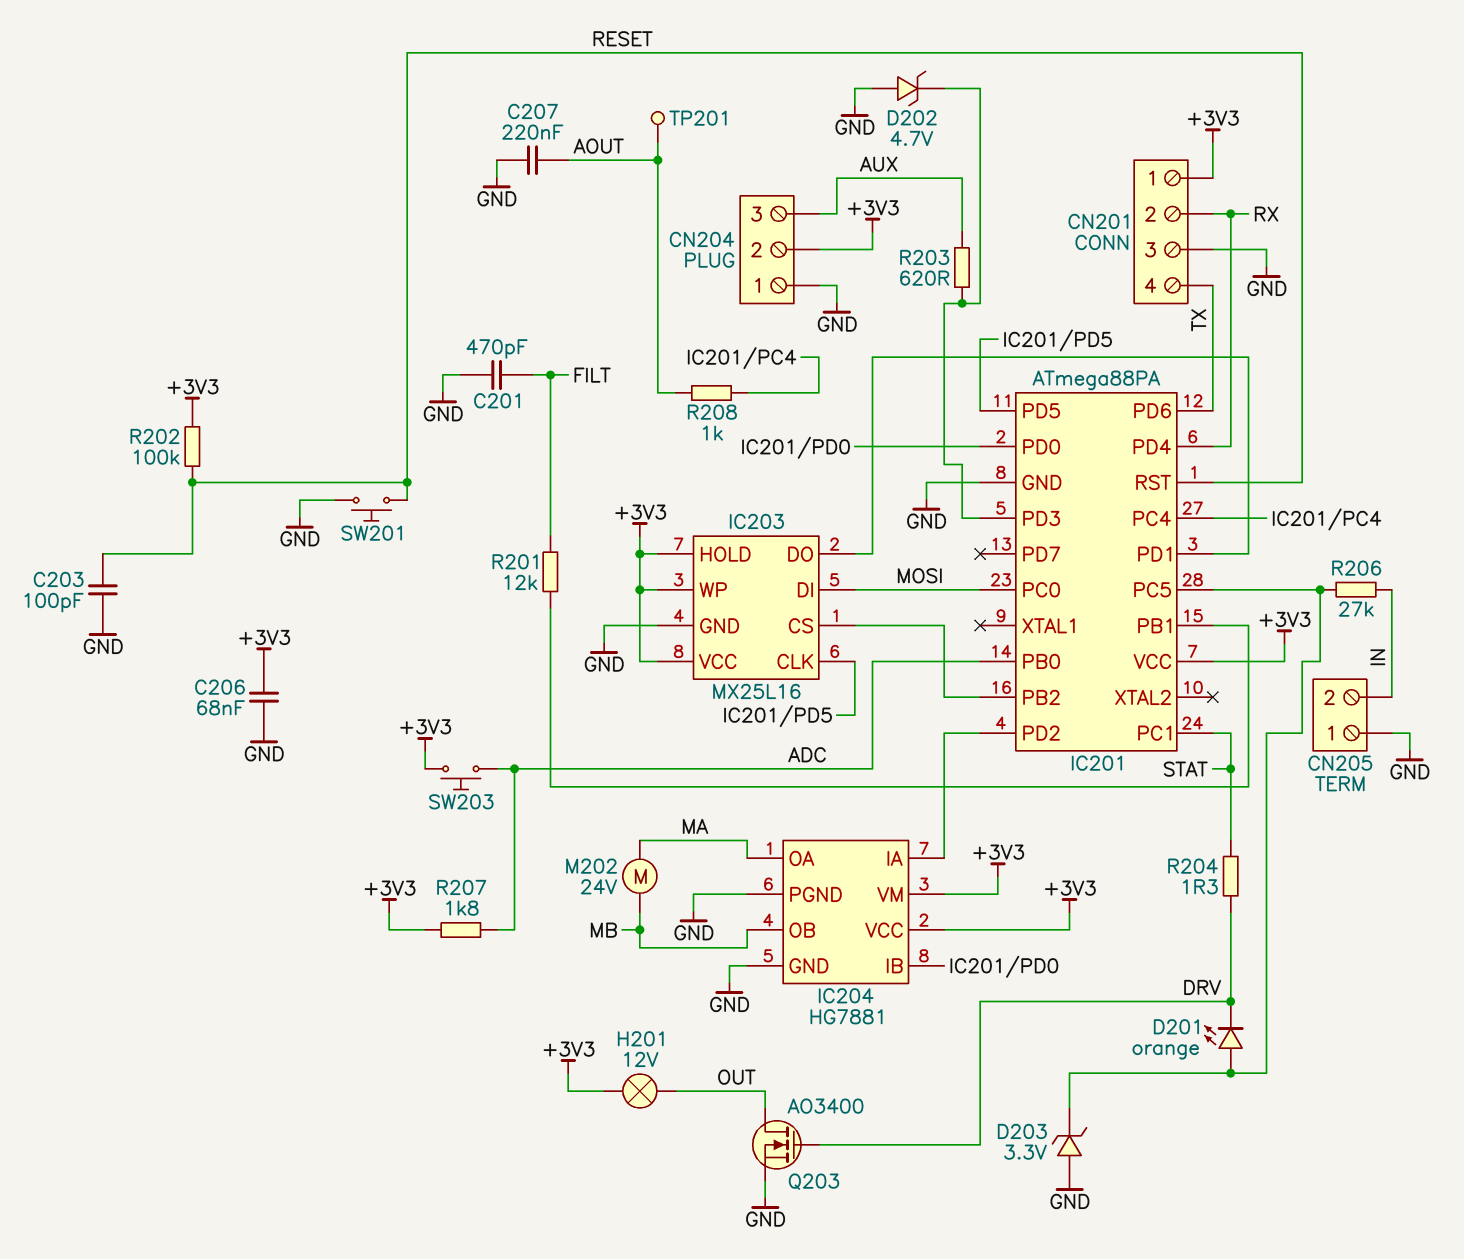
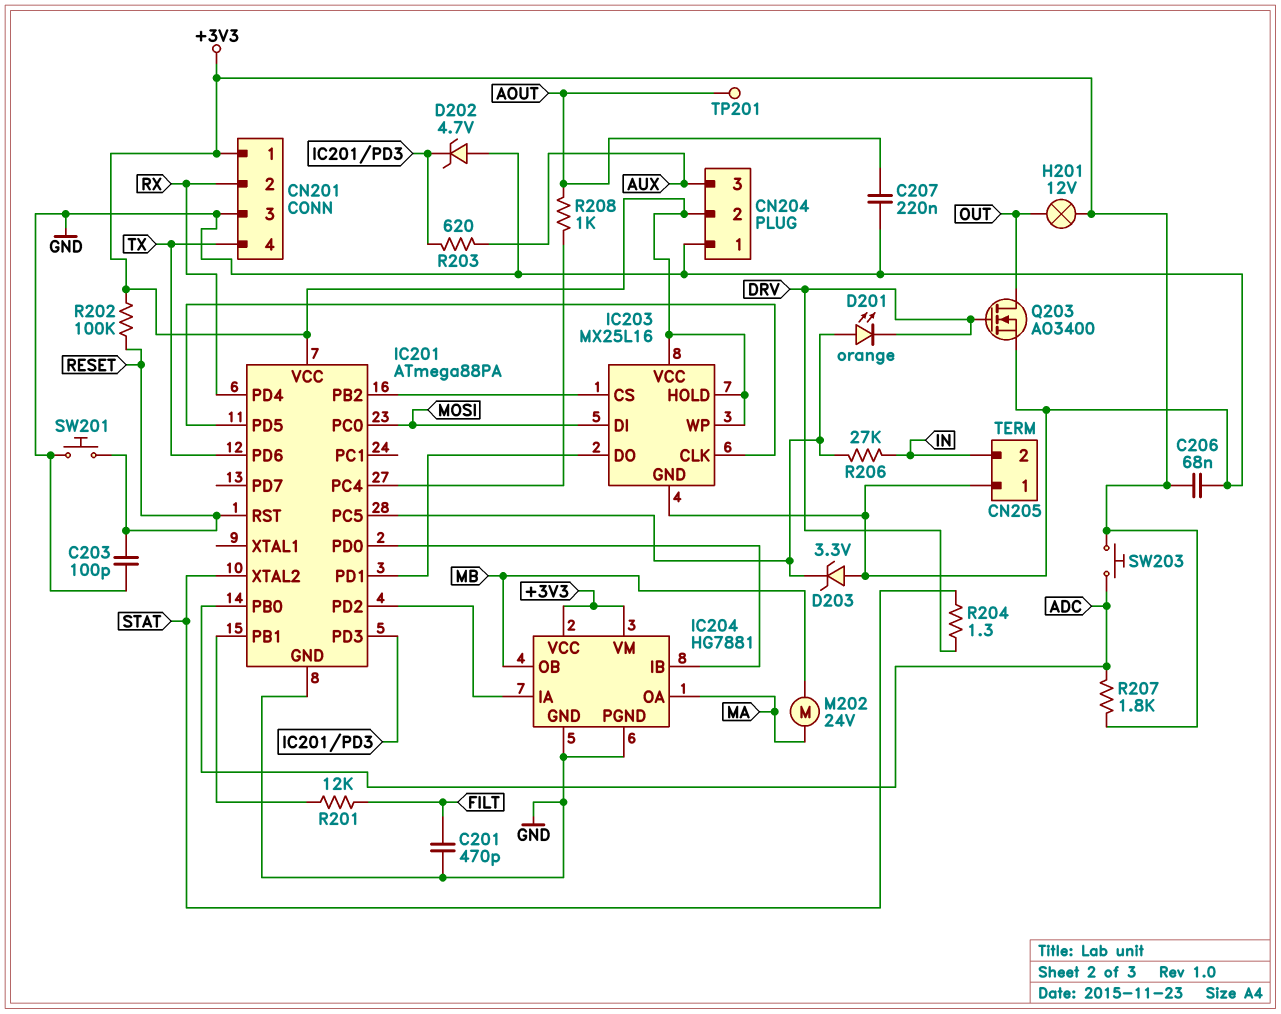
IC201 pin PC1: STAT -> none
IC201 pin XTAL2: none -> STAT

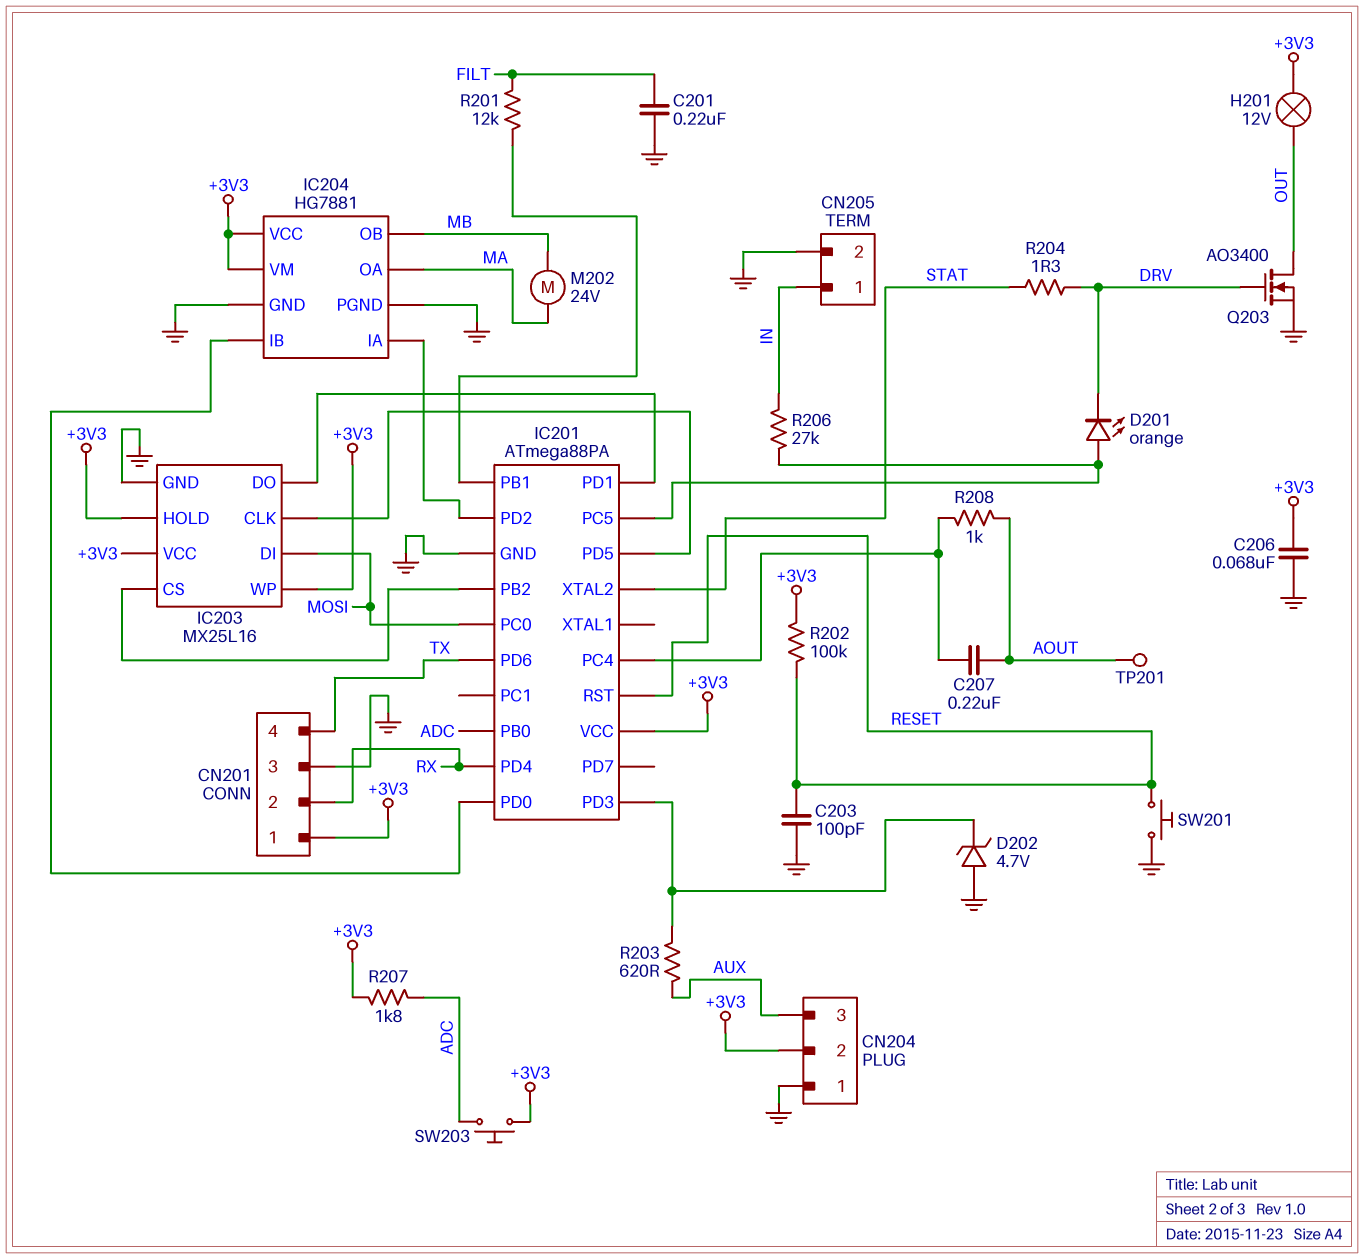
C201: 470pF (FILT, GND) -> 220nF (FILT, GND)
C207: 220nF (AOUT, GND) -> 220nF (AOUT, IC201/PC4)
CN205 pin 1: GND -> IN
CN205 pin 2: IN -> GND
D203: zener 3.3V (A GND, K IC201/PC5) -> none

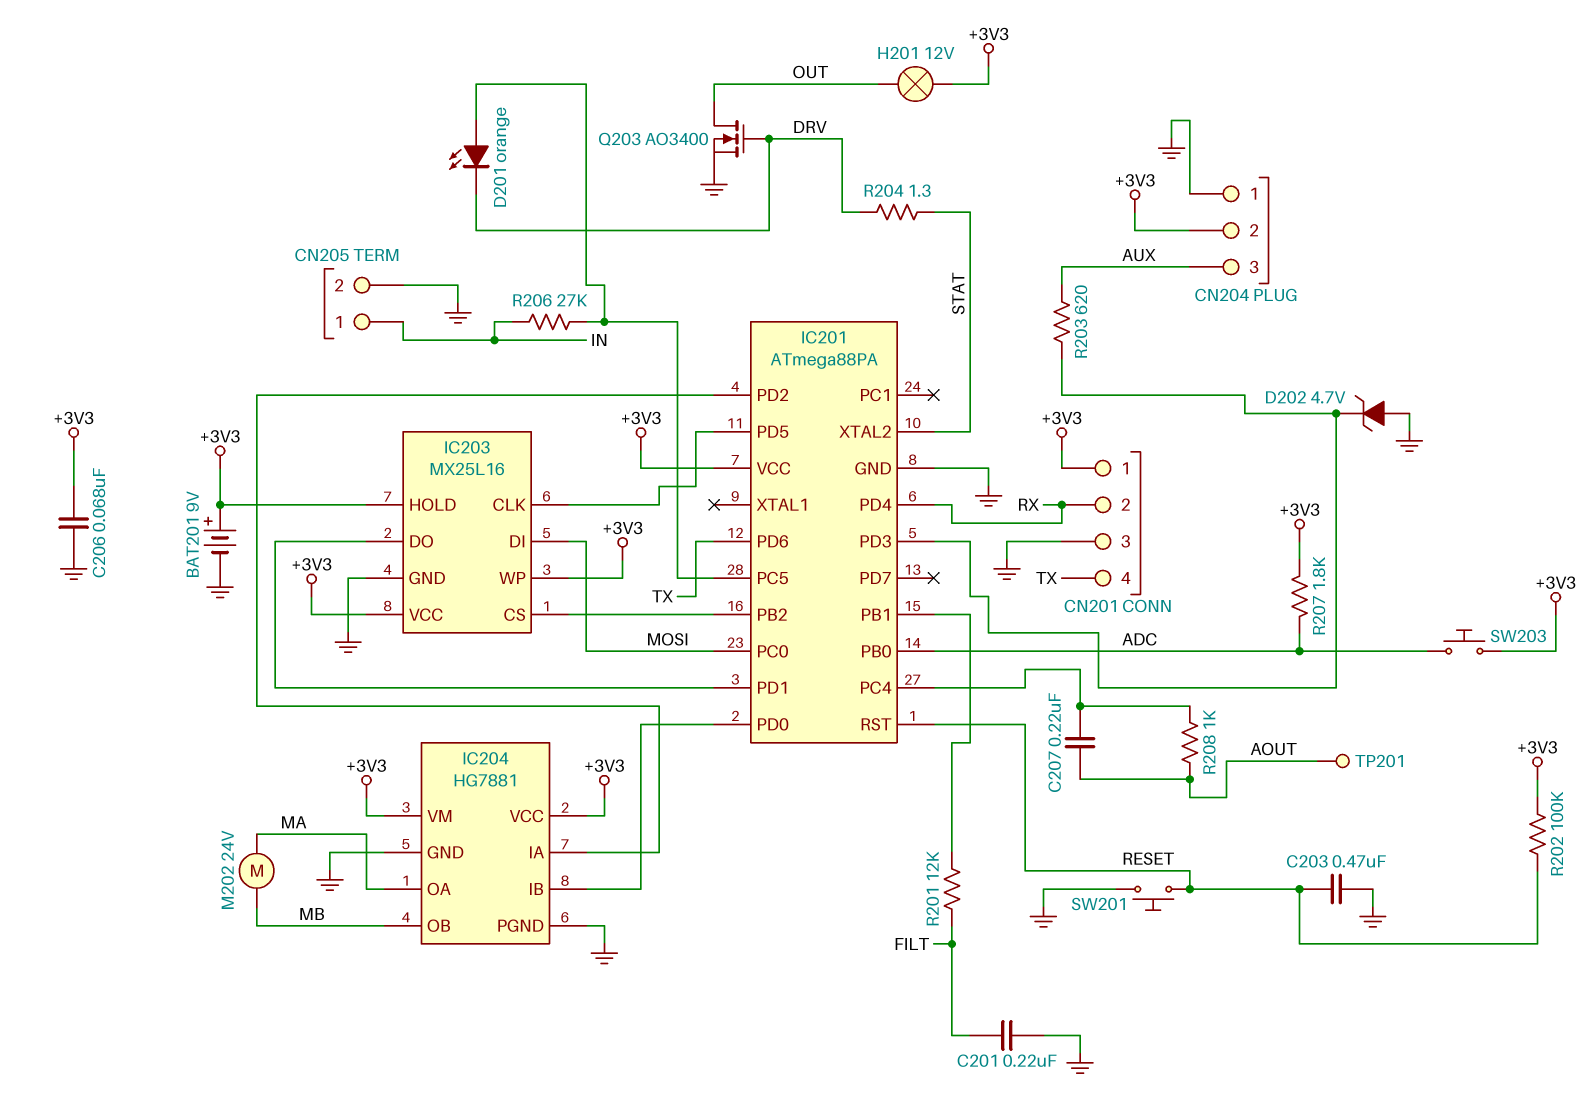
BAT201: none -> 9V (plus +3V3, minus GND)
C203: 100pF (GND, RESET) -> 470nF (GND, RESET)

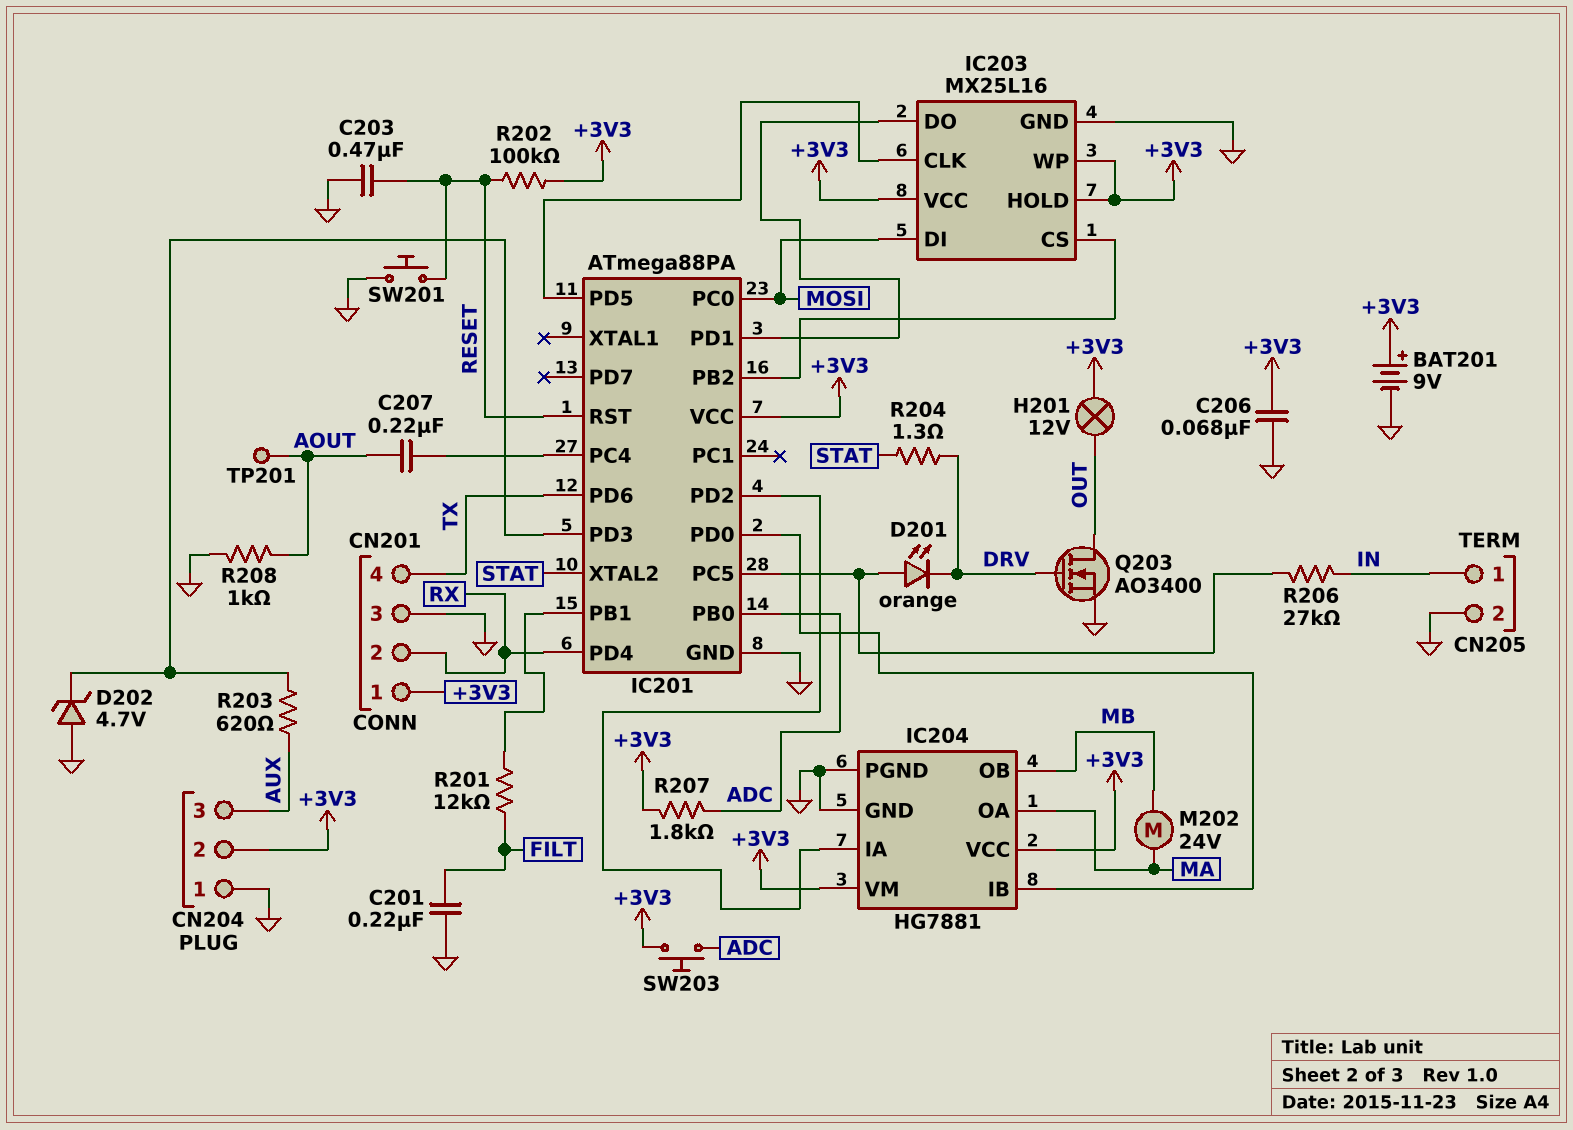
R208: 1k (AOUT, IC201/PC4) -> 1k (AOUT, GND)

